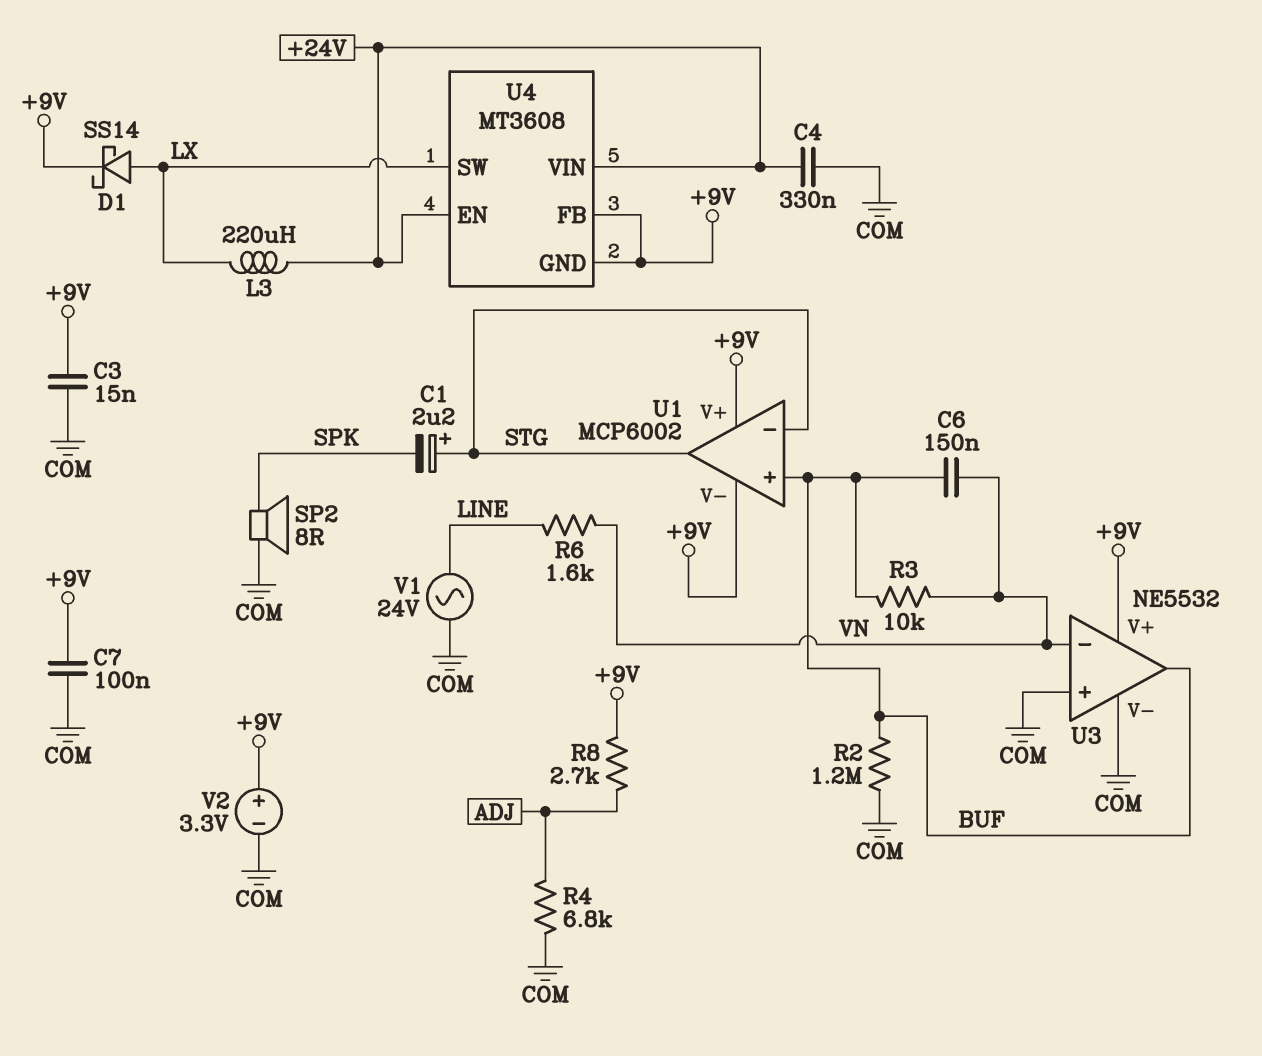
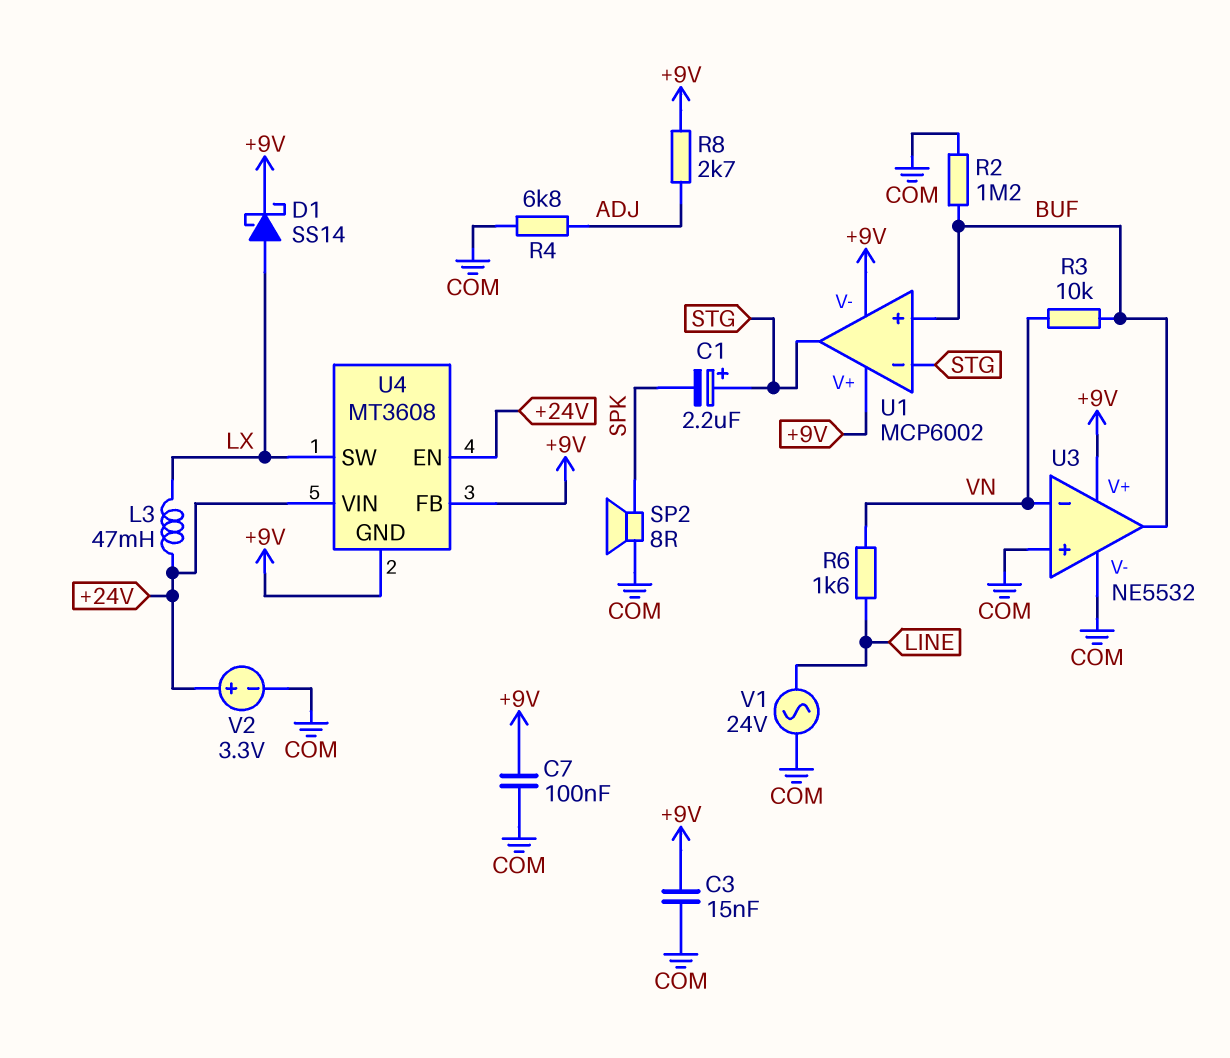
C4: 330nF (+24V, COM) -> none
C6: 150nF (BUF, VN) -> none
L3: 220uH (+24V, LX) -> 47mH (+24V, LX)
V2: 3.3V (plus +9V, minus COM) -> 3.3V (plus +24V, minus COM)

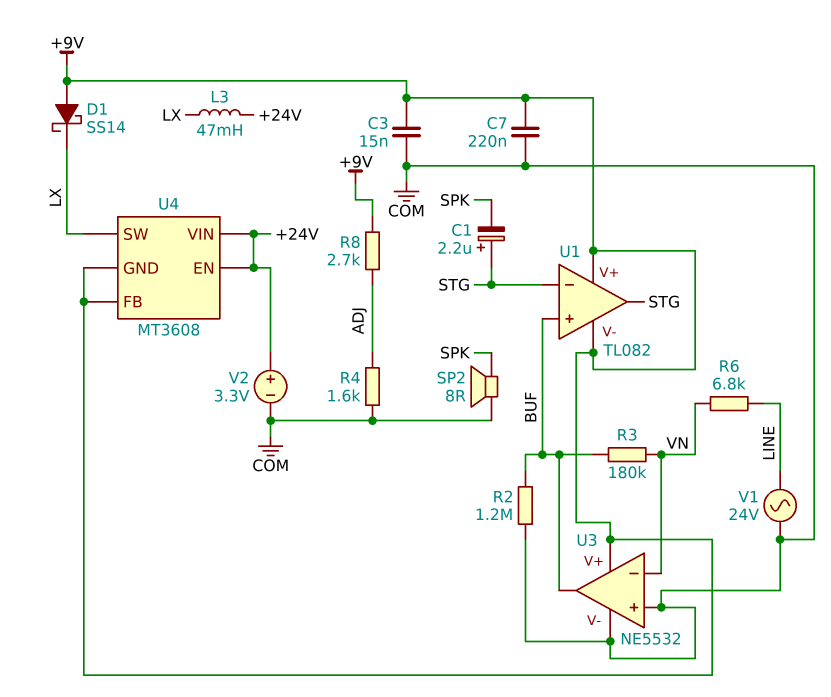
C7: 100nF (+9V, COM) -> 220nF (+9V, COM)
D1: schottky SS14 (A LX, K +9V) -> schottky SS14 (A +9V, K LX)
R3: 10k (BUF, VN) -> 180k (BUF, VN)
R4: 6.8k (ADJ, COM) -> 1.6k (ADJ, COM)
R6: 1.6k (LINE, VN) -> 6.8k (LINE, VN)
U1: MCP6002 -> TL082

